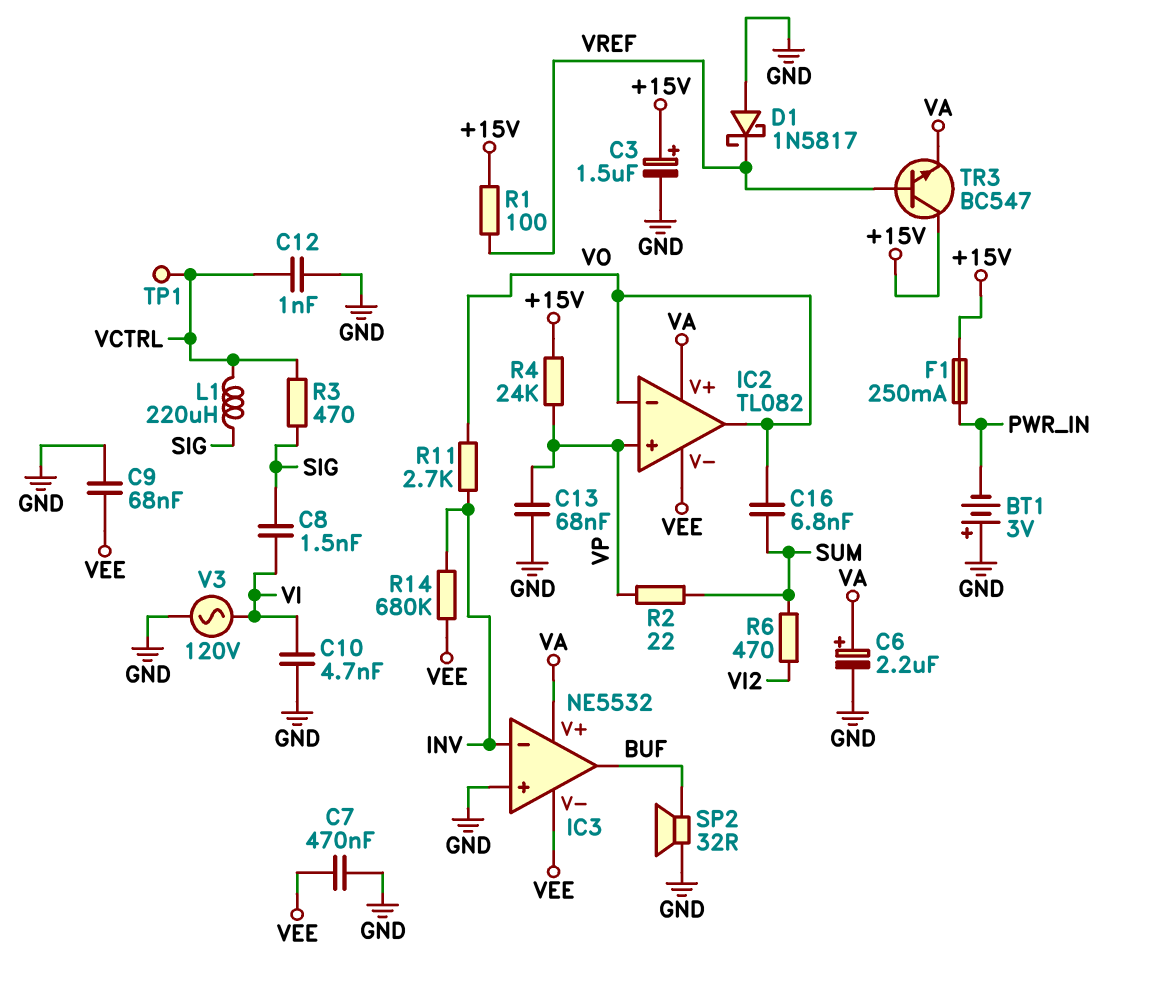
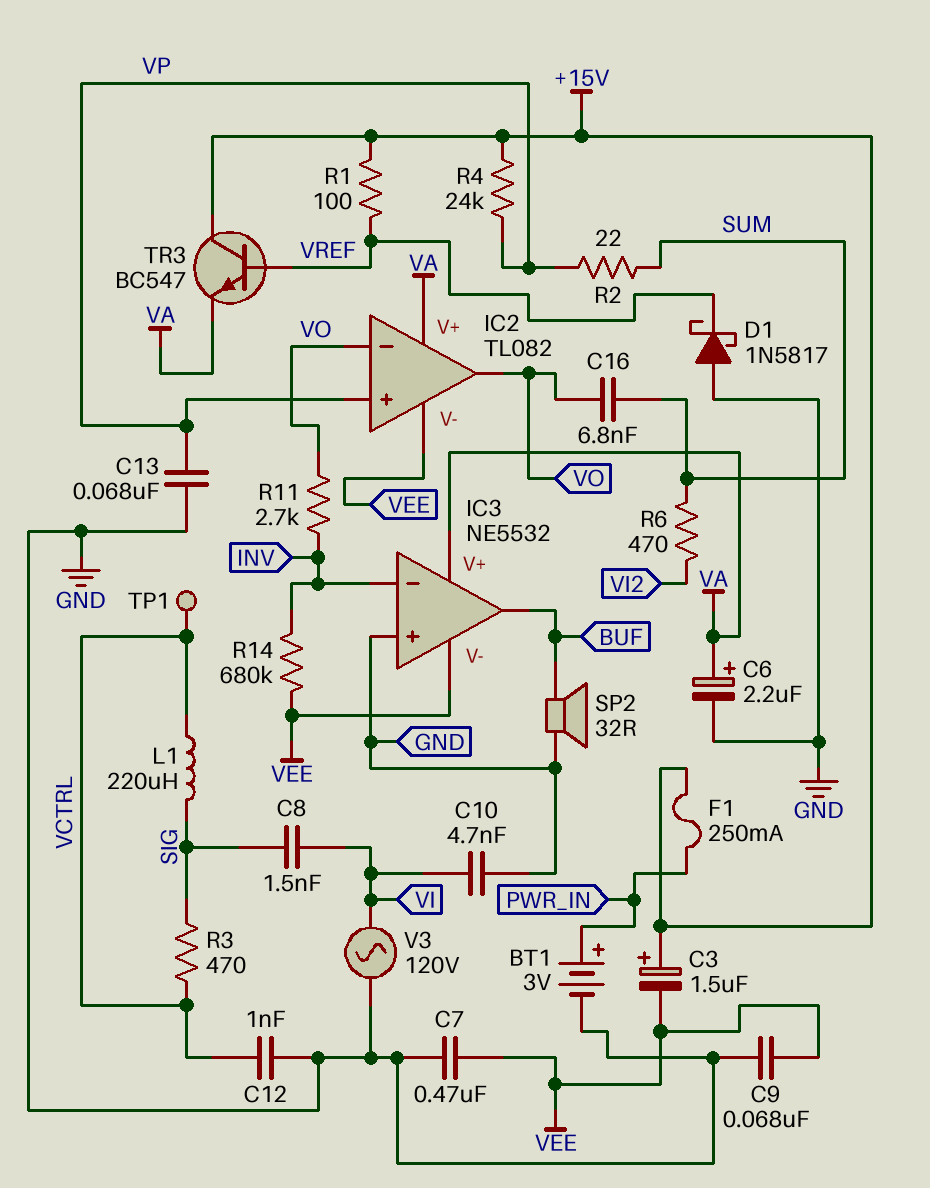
BT1: 3V (plus GND, minus PWR_IN) -> 3V (plus PWR_IN, minus GND)
C3: 1.5uF (plus +15V, minus GND) -> 1.5uF (plus +15V, minus VEE)

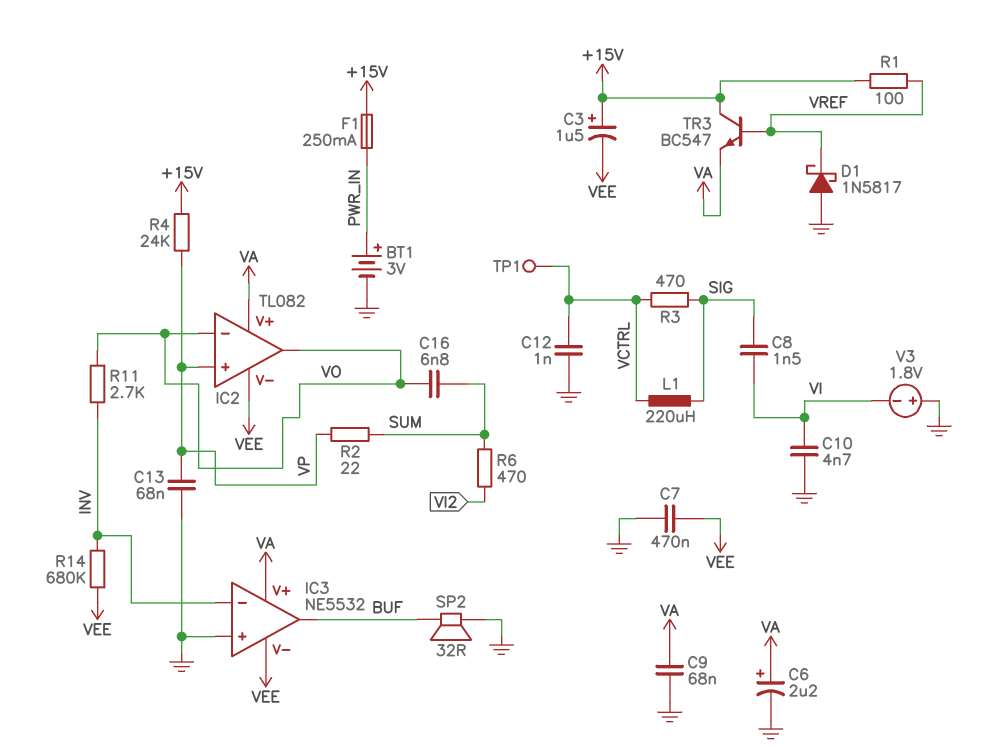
C9: 68nF (GND, VEE) -> 68nF (GND, VA)
V3: AC 120V (GND, VI) -> 1.8V (plus GND, minus VI)

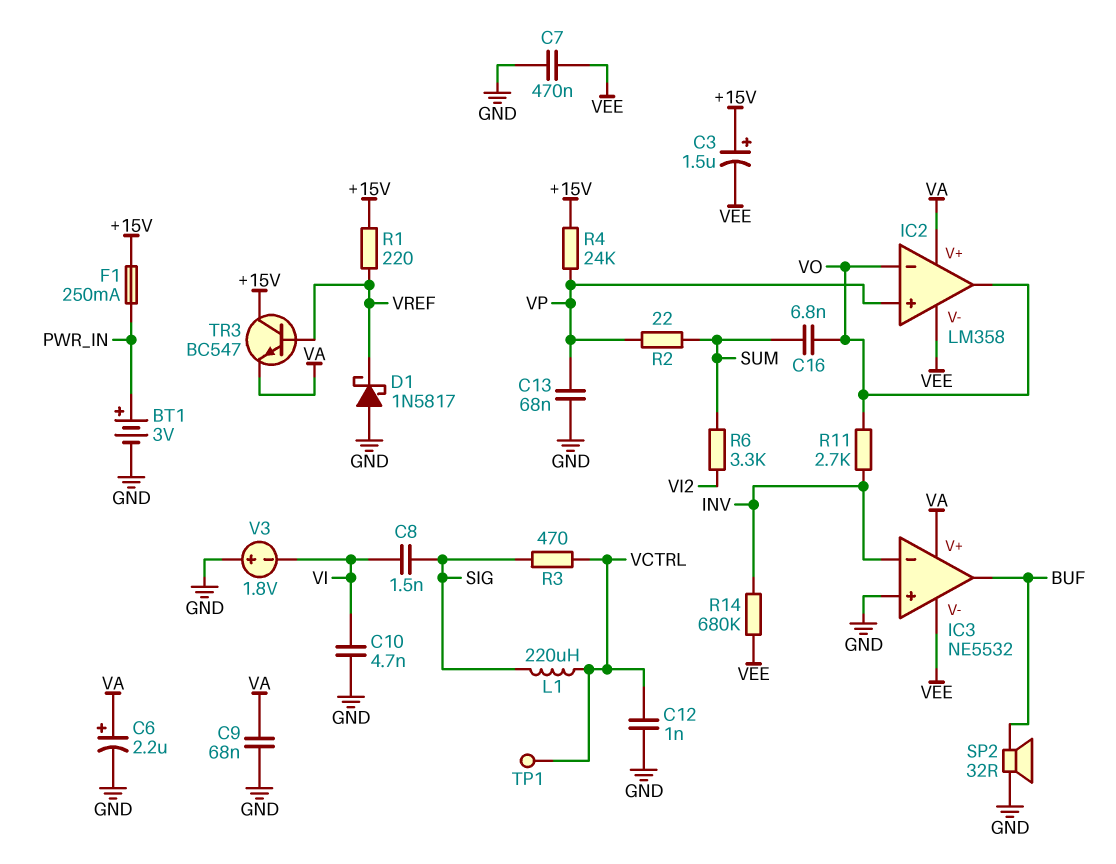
IC2: TL082 -> LM358
R1: 100 (+15V, VREF) -> 220 (+15V, VREF)
R6: 470 (SUM, VI2) -> 3.3k (SUM, VI2)

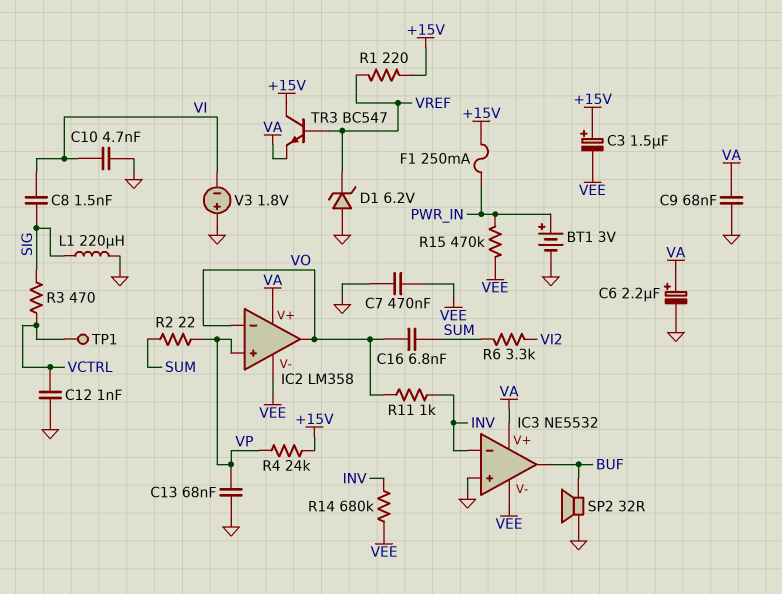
D1: schottky 1N5817 (A GND, K VREF) -> zener 6.2V (A GND, K VREF)
L1: 220uH (SIG, VCTRL) -> 220uH (GND, SIG)
R11: 2.7k (INV, VO) -> 1k (INV, VO)
R15: none -> 470k (PWR_IN, VEE)

